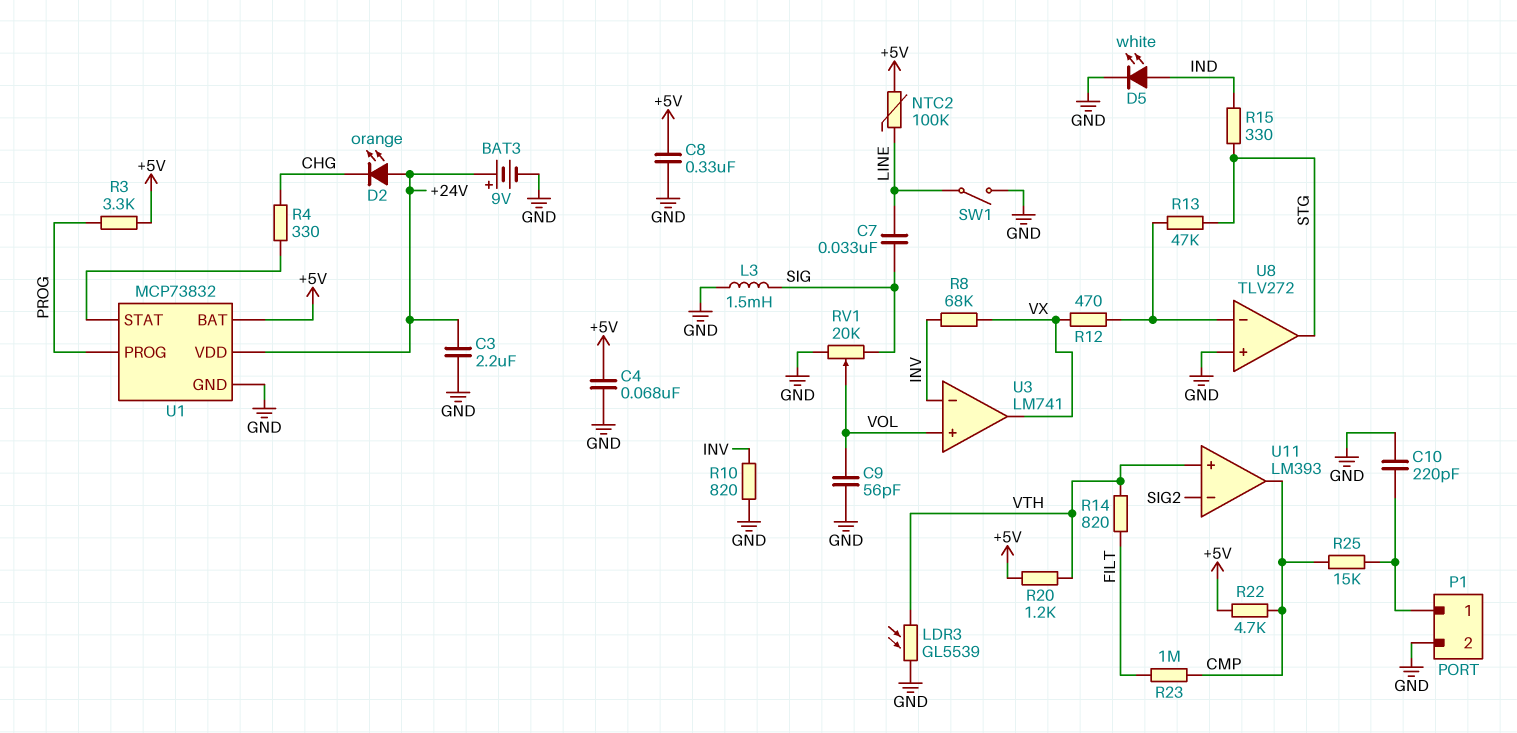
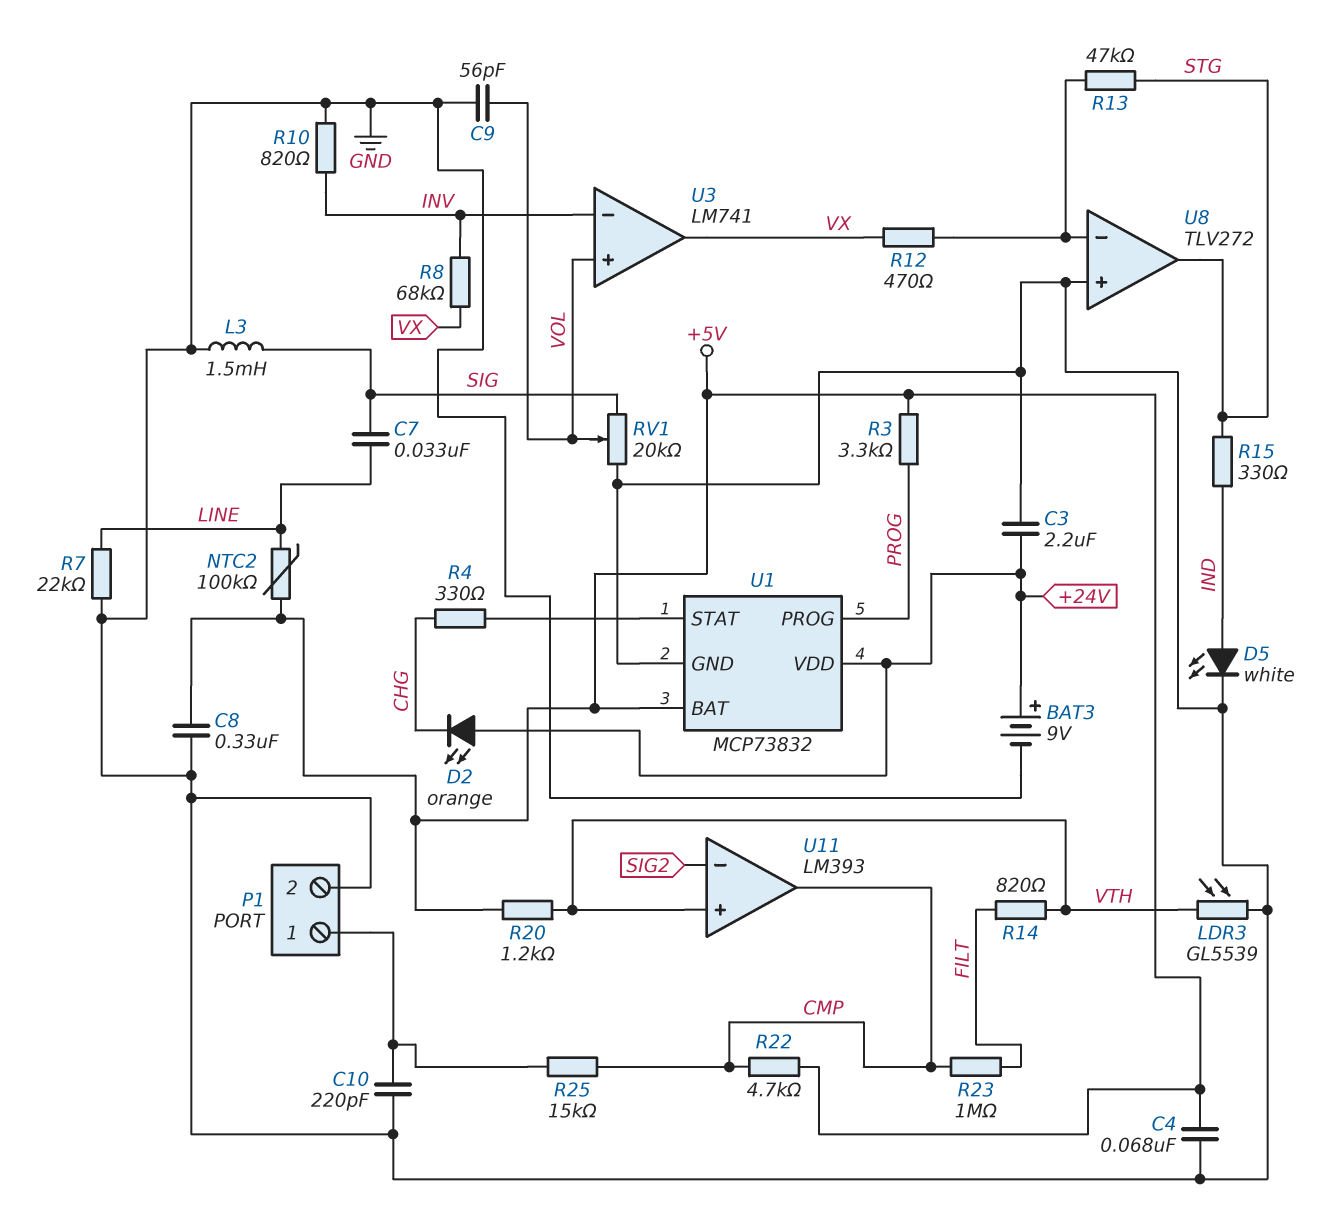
R7: none -> 22k (GND, LINE)
SW1: switch (GND, LINE) -> none

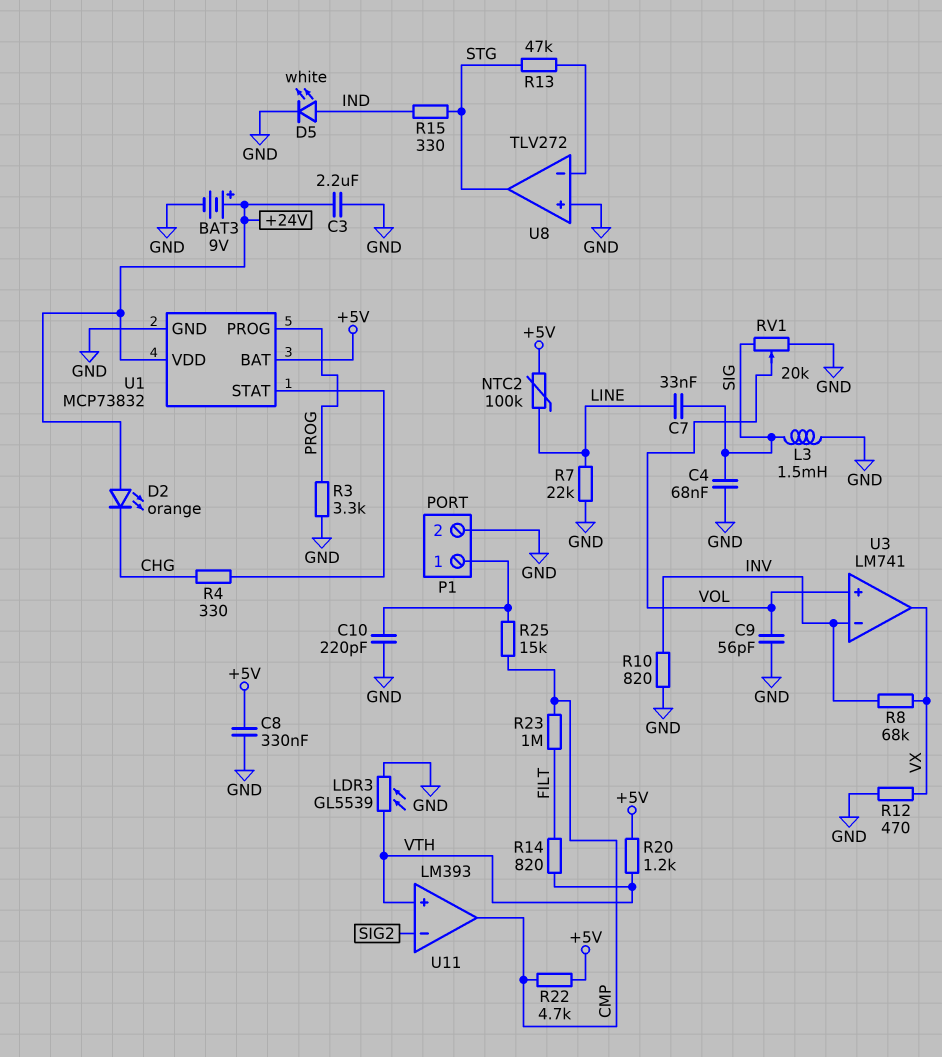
C4: 68nF (+5V, GND) -> 68nF (GND, SIG)
R3: 3.3k (+5V, PROG) -> 3.3k (GND, PROG)
R12: 470 (U8/in-, VX) -> 470 (GND, VX)

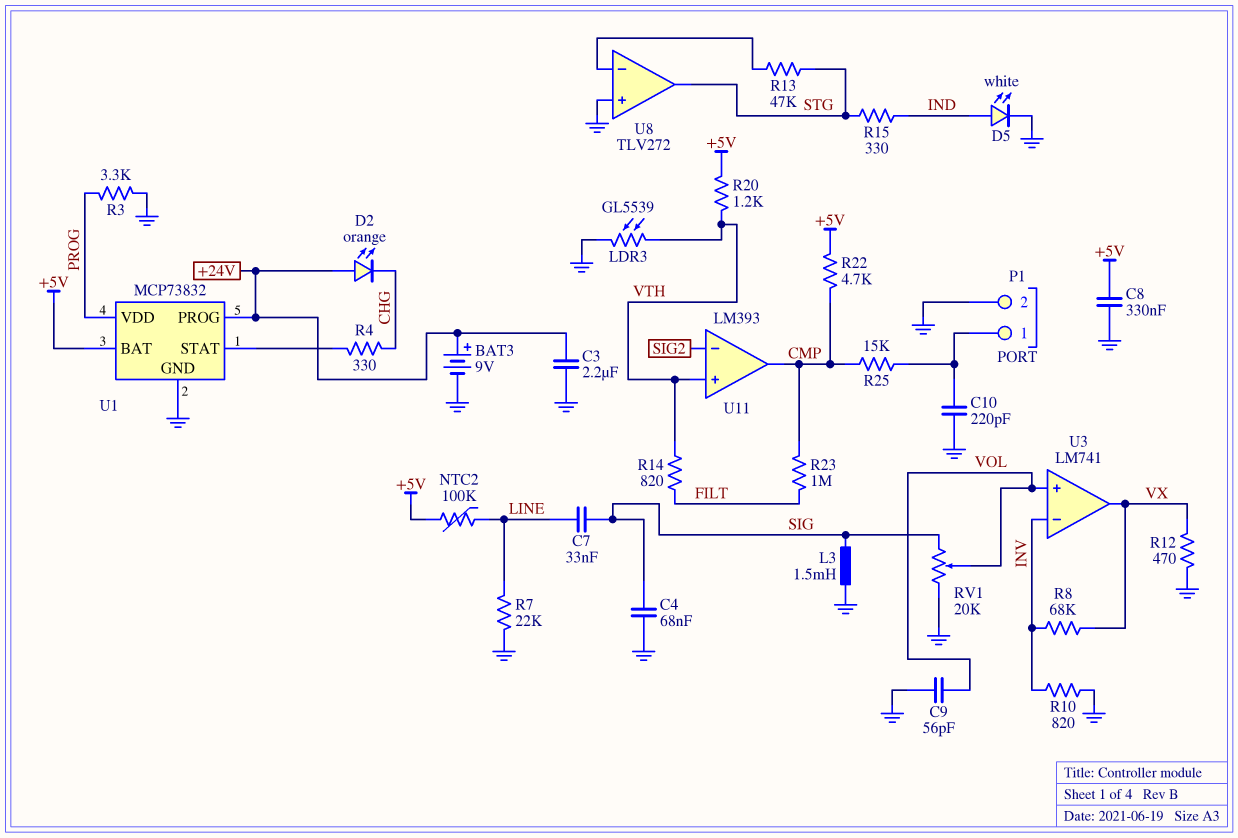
U1 pin PROG: PROG -> +24V
U1 pin VDD: +24V -> PROG

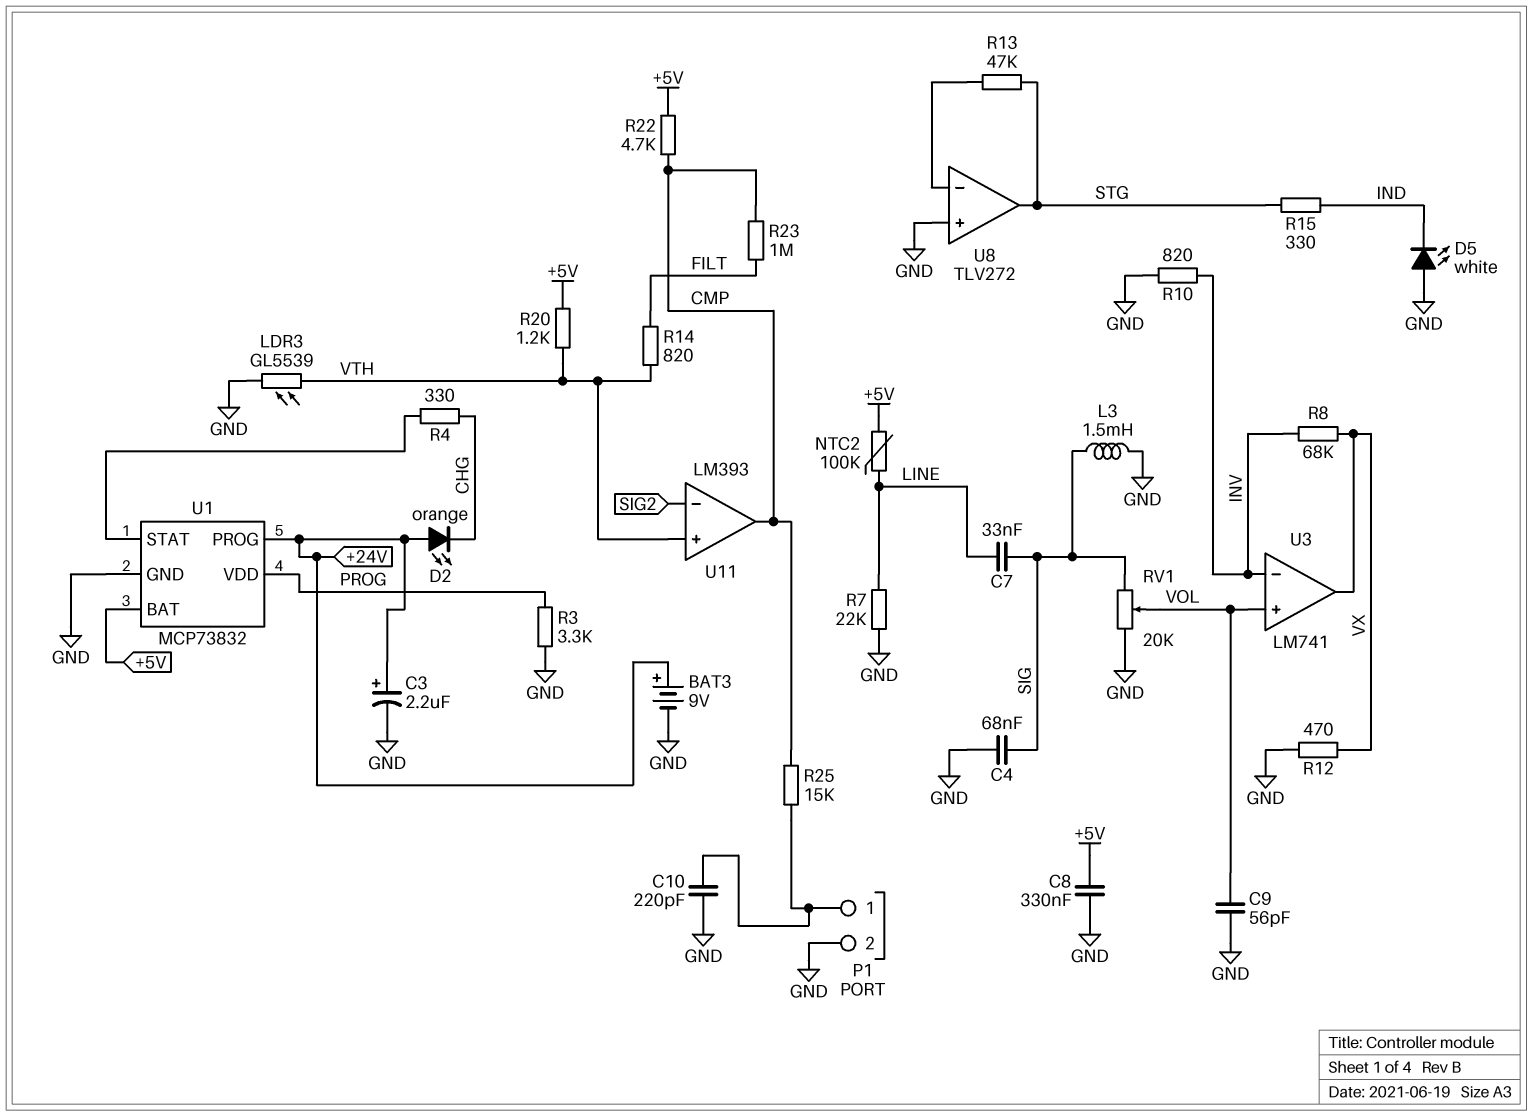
C3: 2.2uF (+24V, GND) -> 2.2uF (plus +24V, minus GND)
D5: LED white (A IND, K GND) -> LED white (A GND, K IND)

